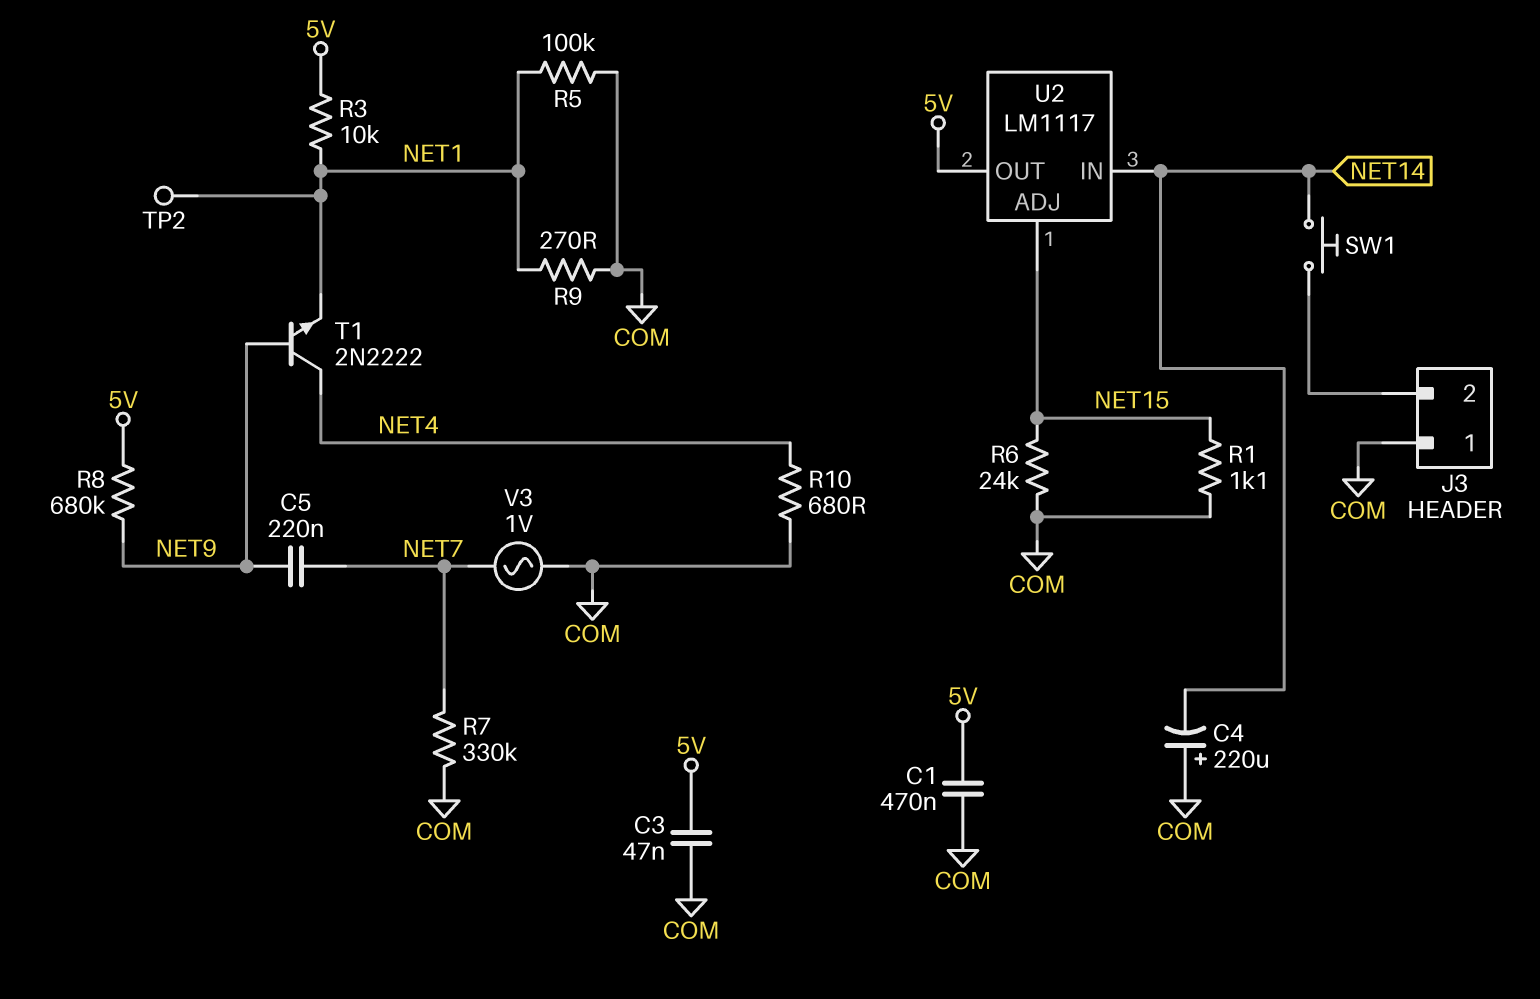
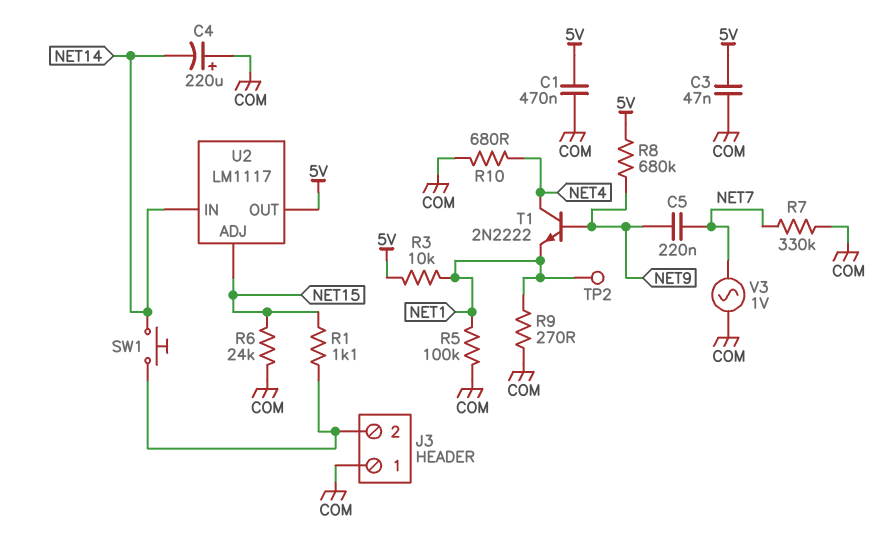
R1: 1.1k (COM, NET15) -> 1.1k (J3/2, NET15)

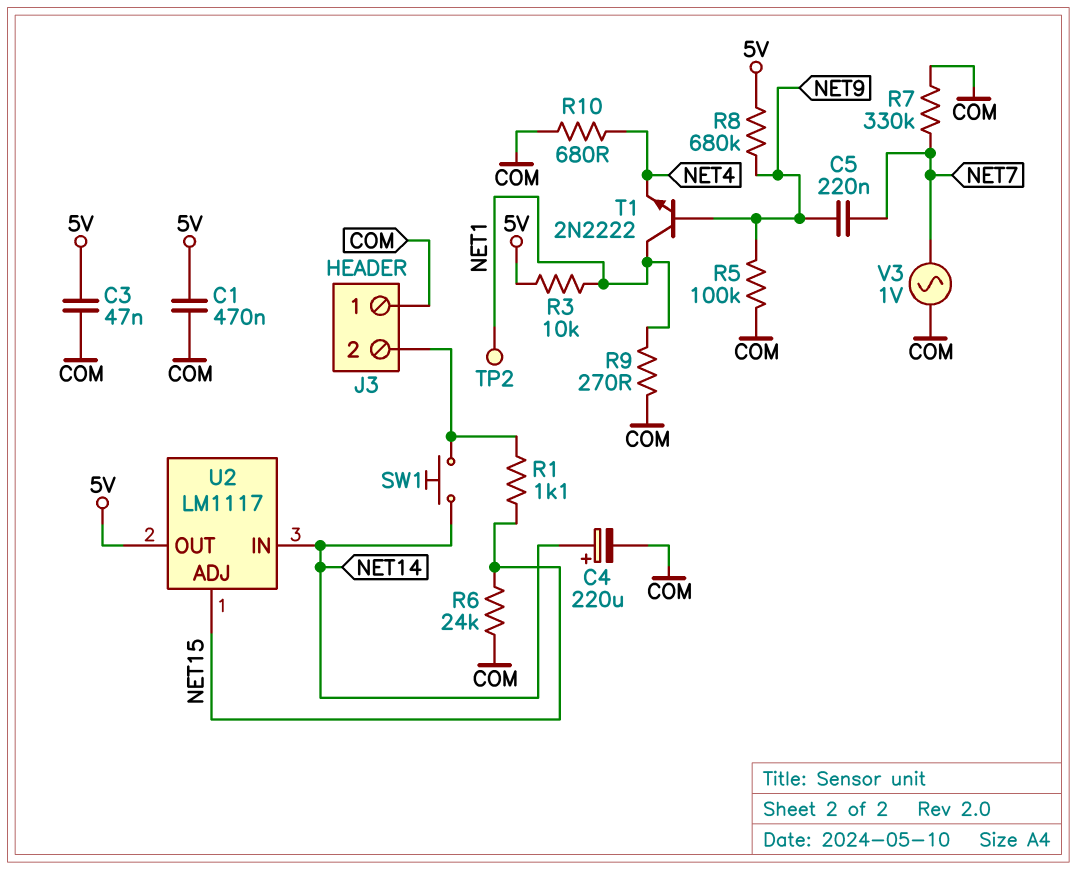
C4: 220uF (plus COM, minus NET14) -> 220uF (plus NET14, minus COM)
R5: 100k (COM, NET1) -> 100k (COM, NET9)
T1: NPN 2N2222 (B NET9, C NET4, E NET1) -> NPN 2N2222 (B NET9, C NET1, E NET4)

